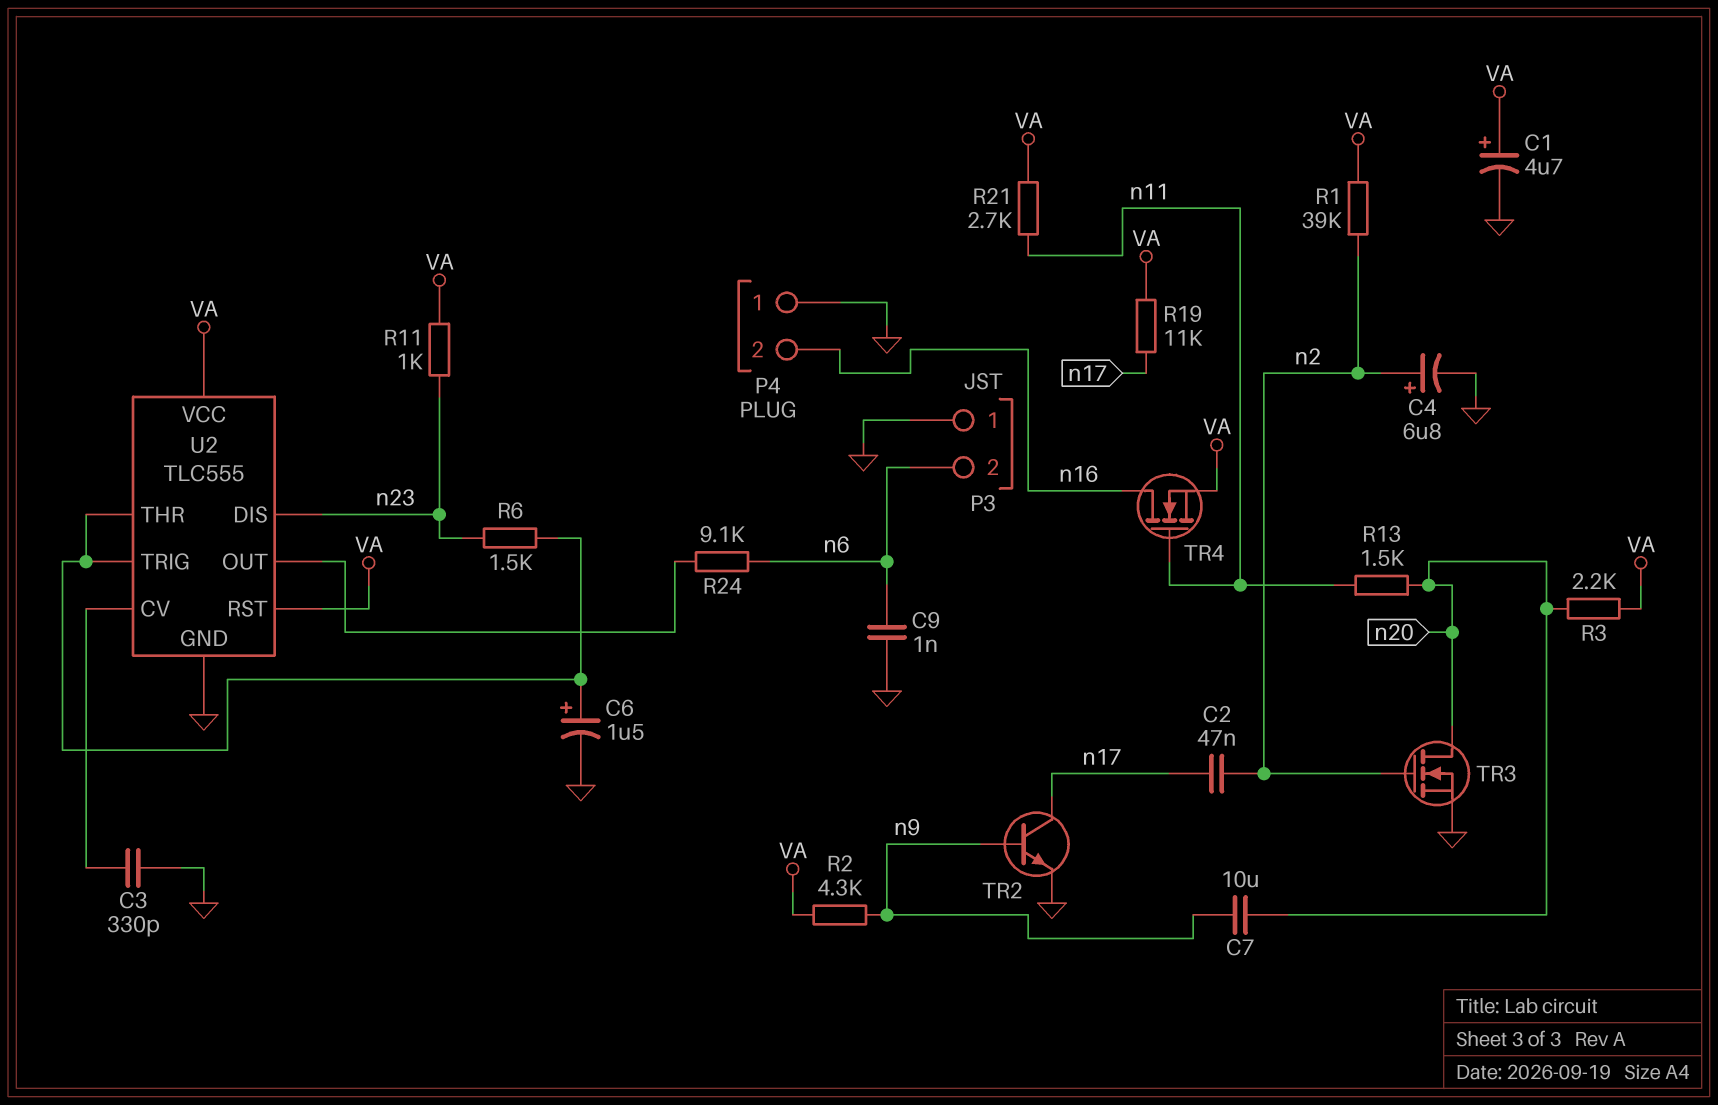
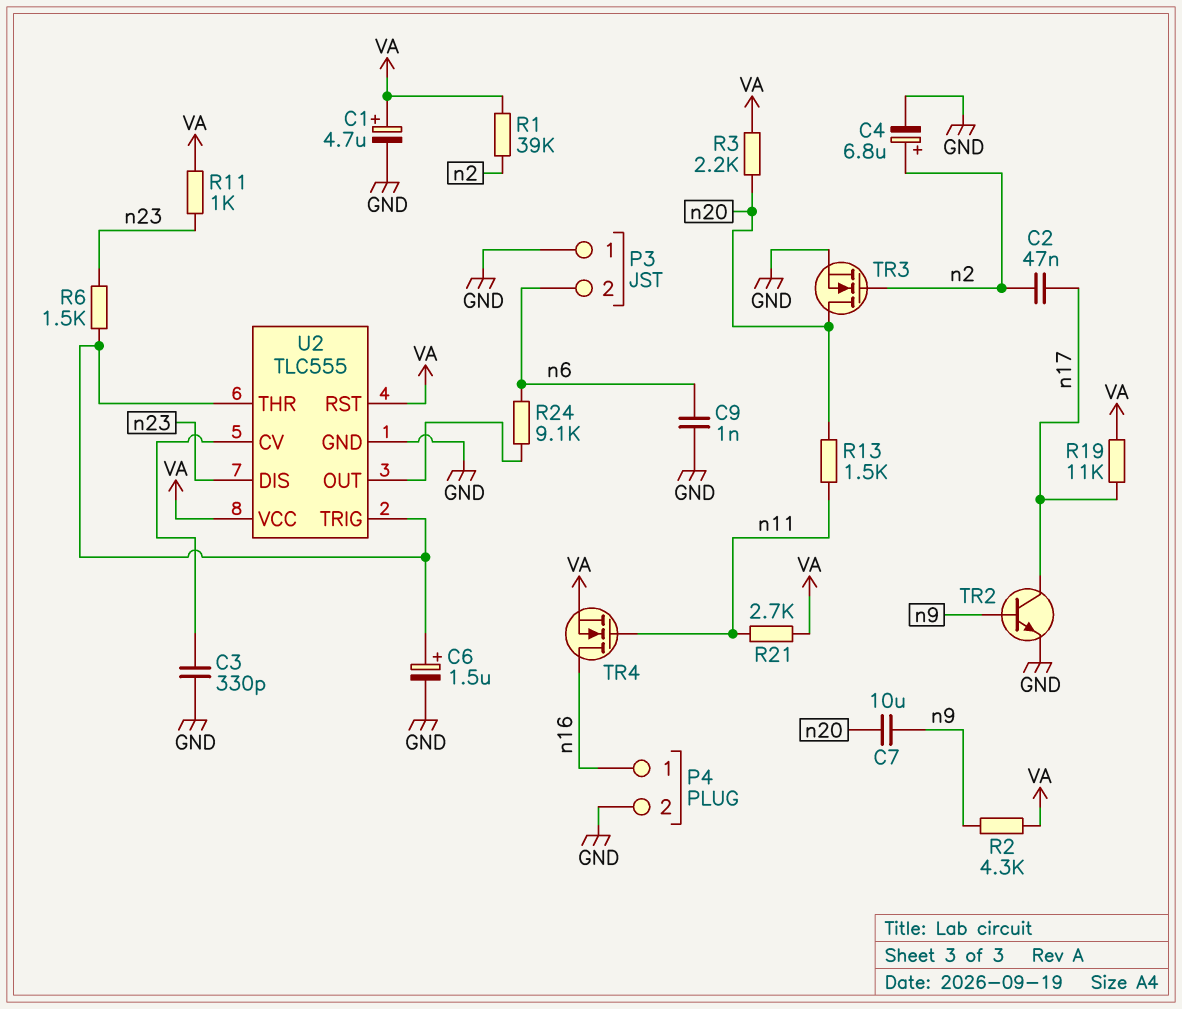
P4 pin 1: GND -> n16
P4 pin 2: n16 -> GND

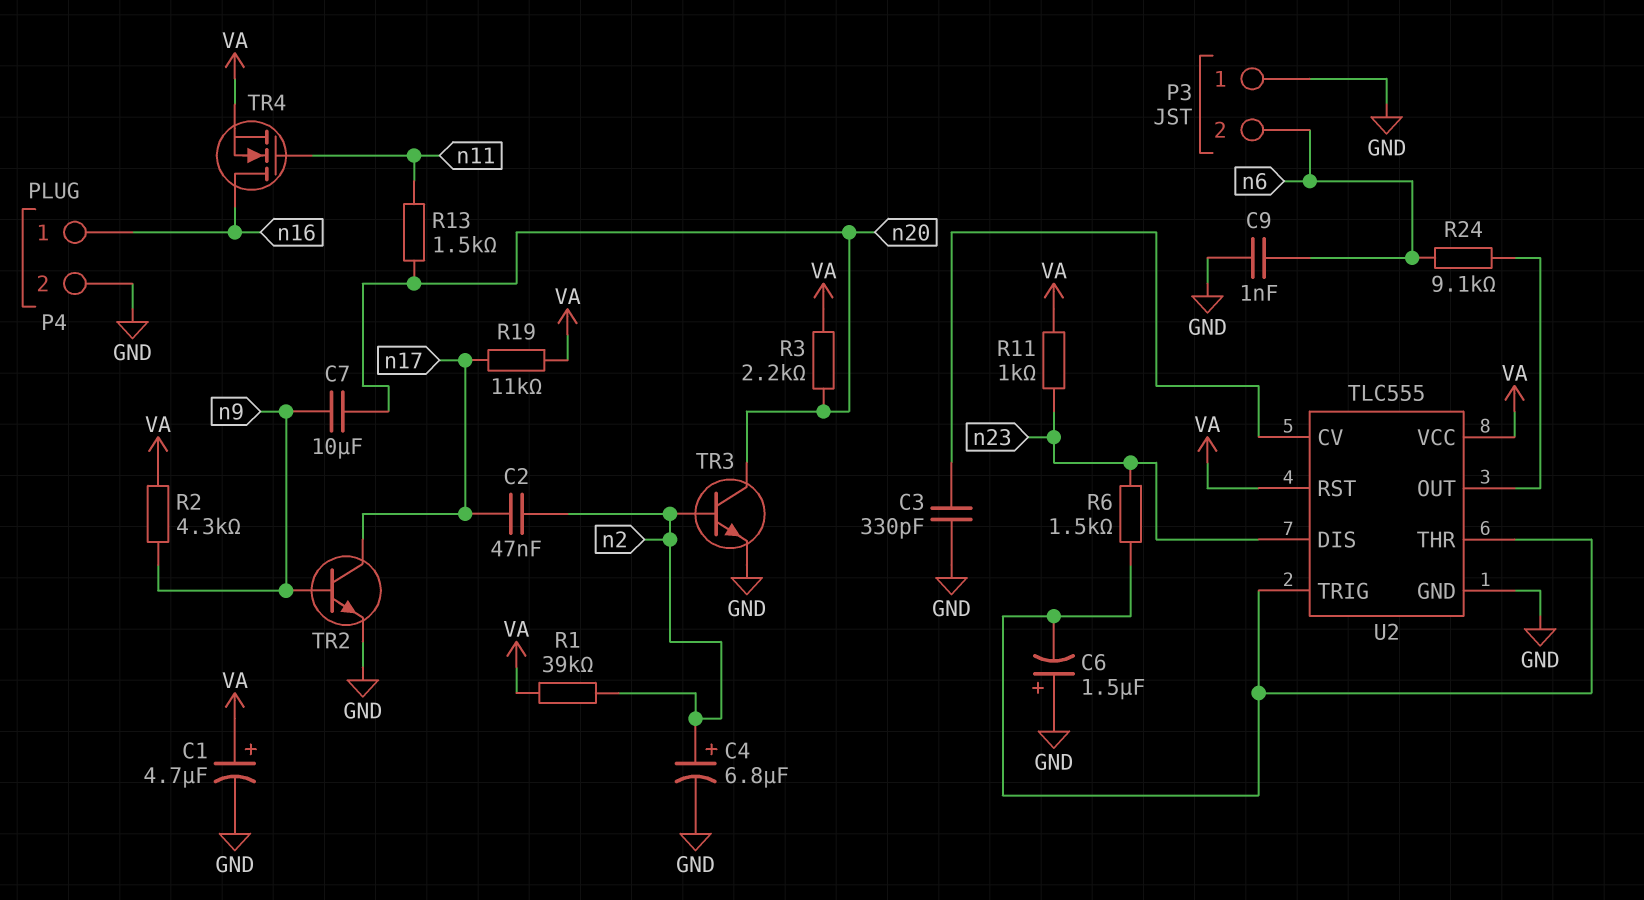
C6: 1.5uF (plus U2/THR, minus GND) -> 1.5uF (plus GND, minus U2/THR)
R21: 2.7k (VA, n11) -> none
TR3: NMOS (G n2, D n20, S GND) -> NPN (B n2, C n20, E GND)

